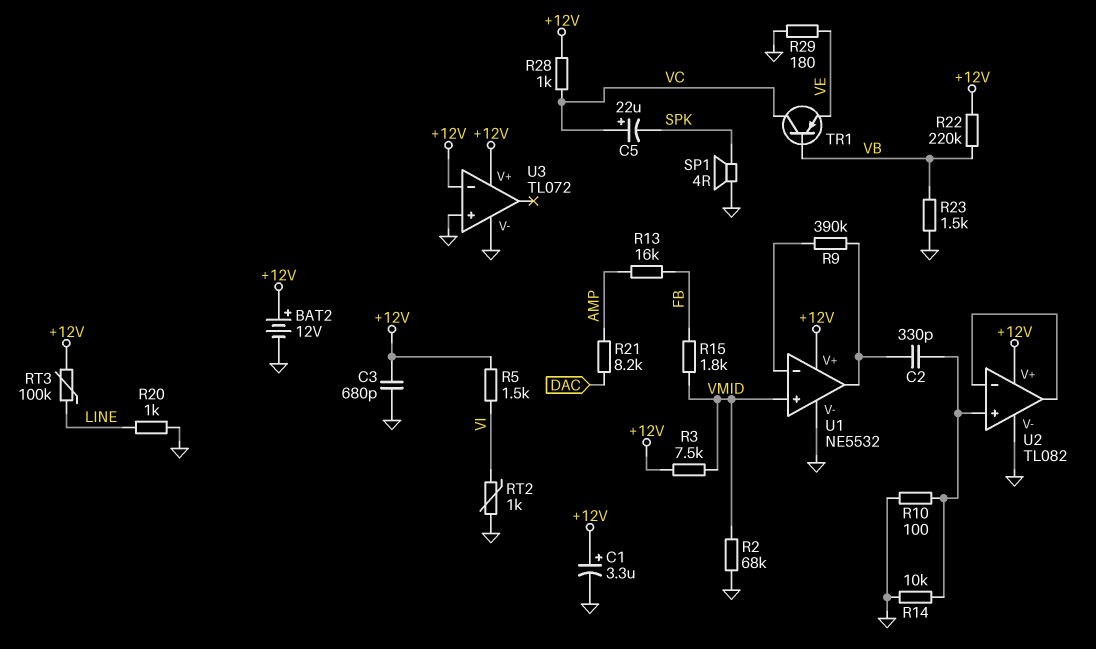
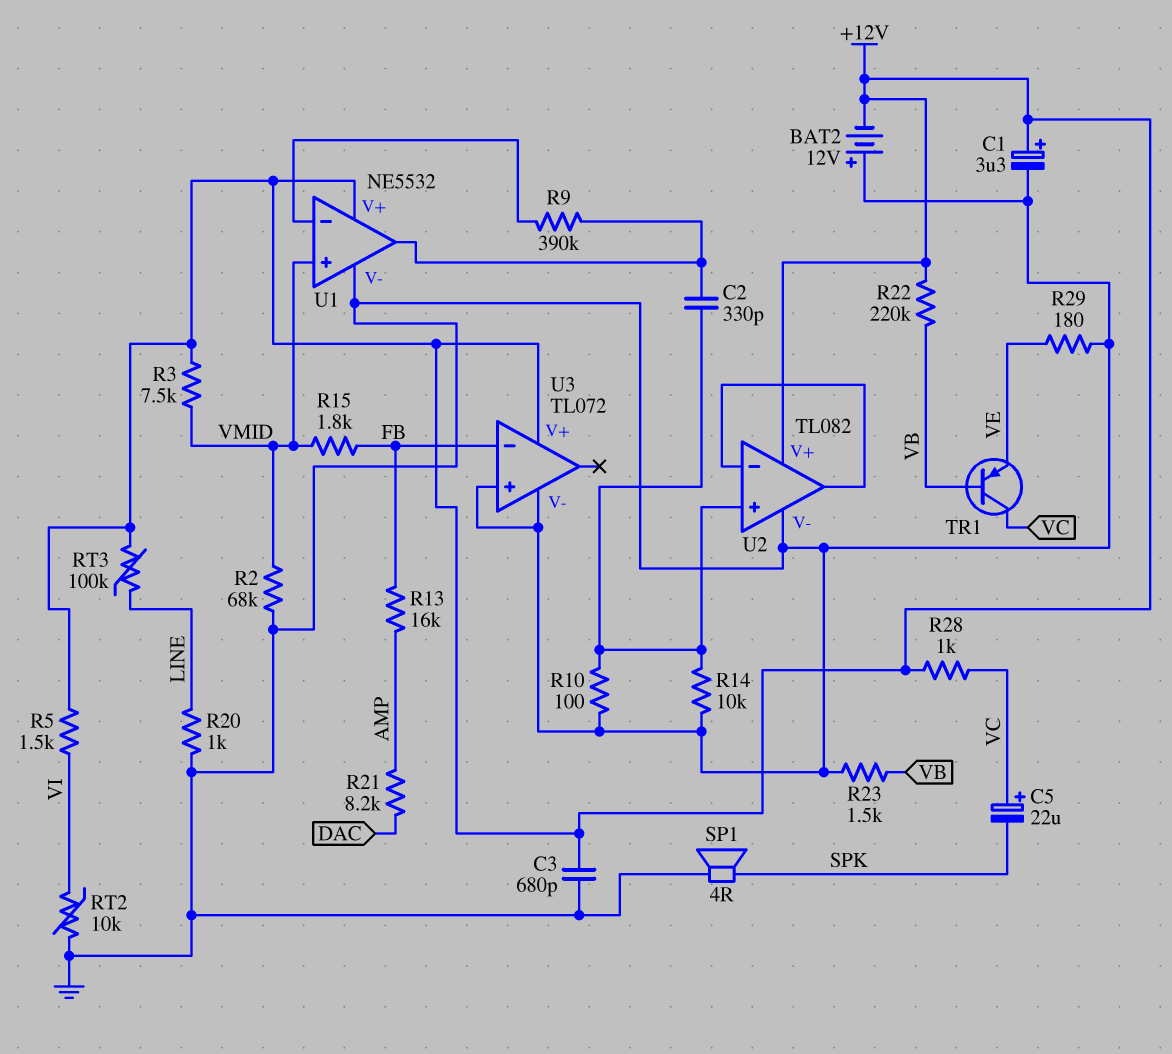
BAT2: 12V (plus +12V, minus GND) -> 12V (plus GND, minus +12V)
RT2: 1k (GND, VI) -> 10k (GND, VI)
U3 pin in-: +12V -> FB

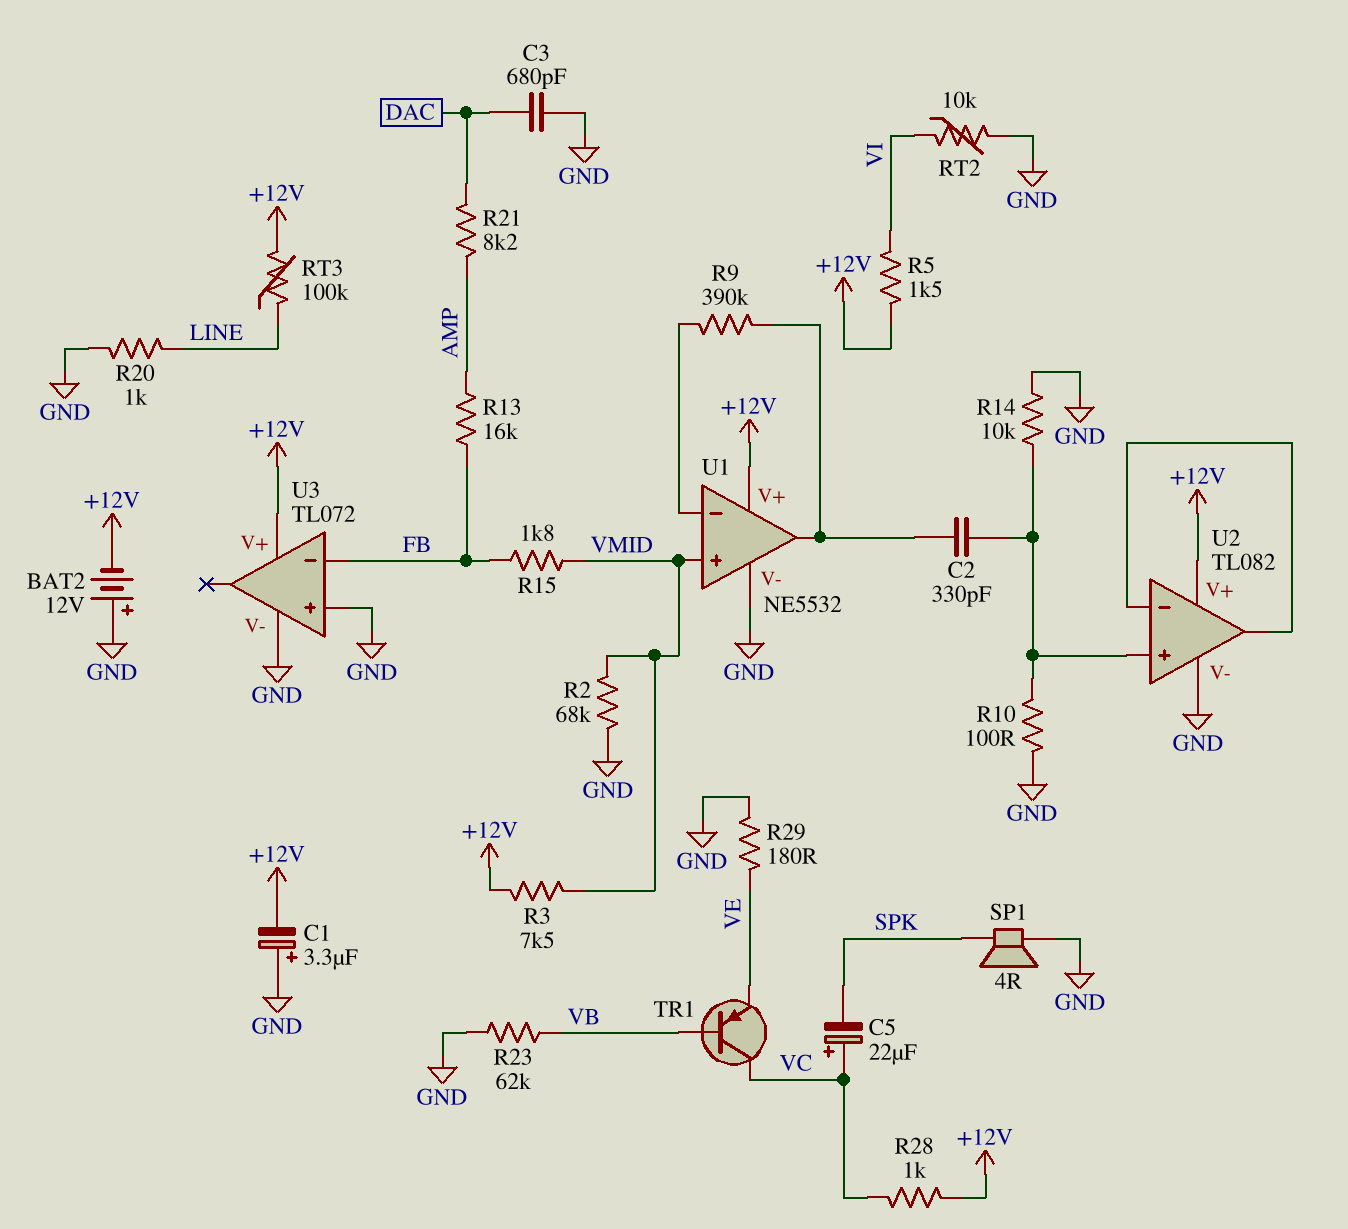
C1: 3.3uF (plus +12V, minus GND) -> 3.3uF (plus GND, minus +12V)
C3: 680pF (+12V, GND) -> 680pF (DAC, GND)
R22: 220k (+12V, VB) -> none
R23: 1.5k (GND, VB) -> 62k (GND, VB)

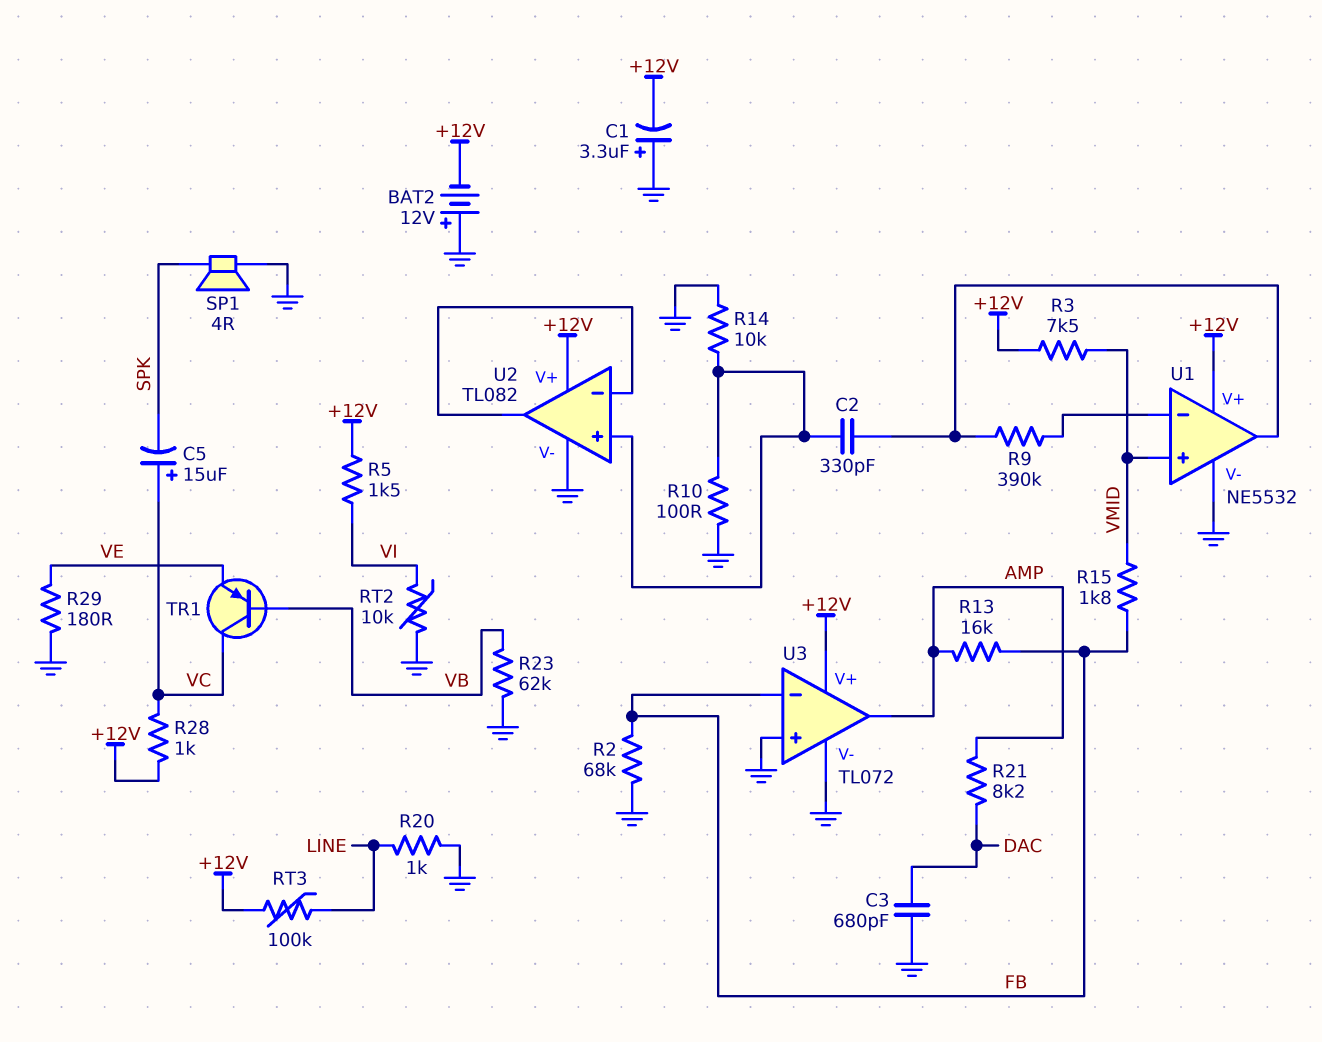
C5: 22uF (plus VC, minus SPK) -> 15uF (plus VC, minus SPK)
R2: 68k (GND, VMID) -> 68k (FB, GND)
U3 pin out: none -> AMP

